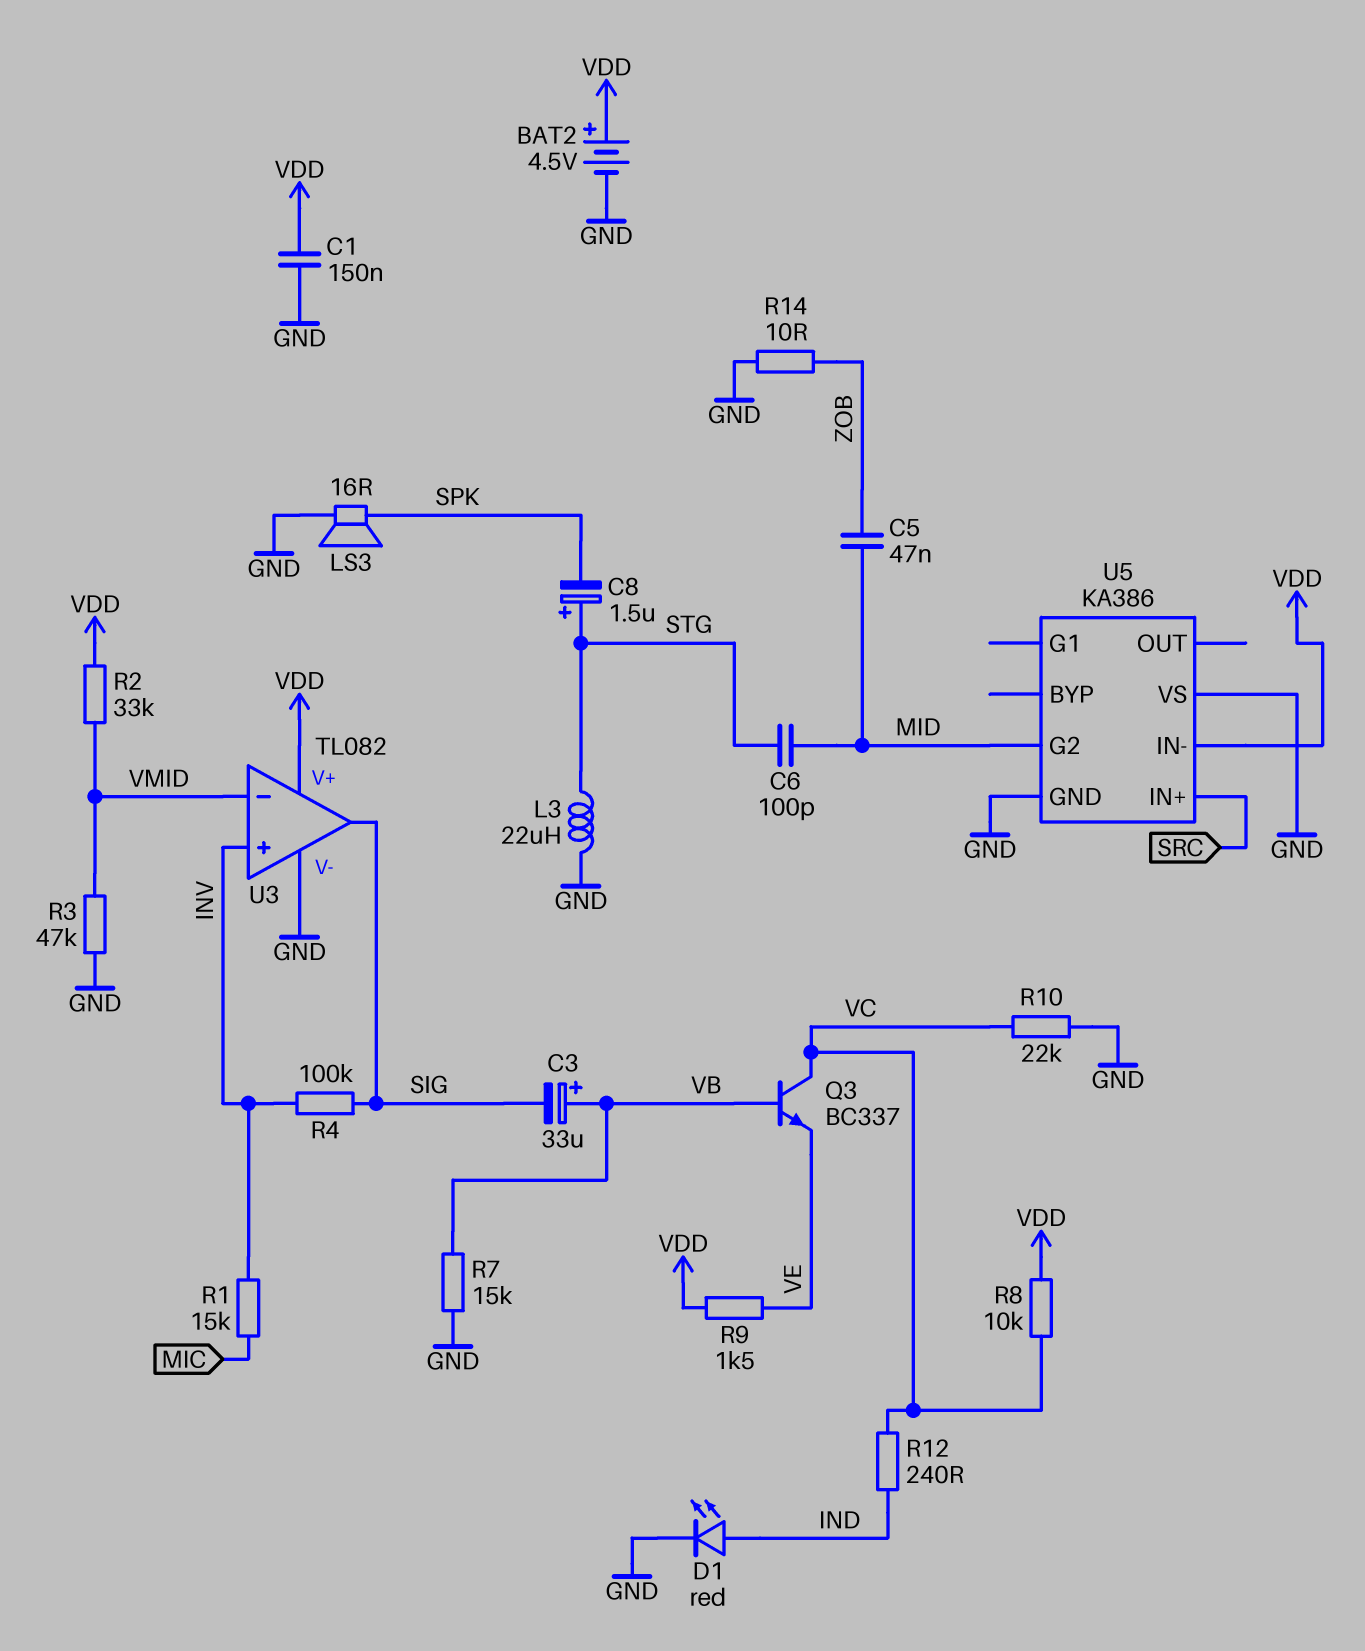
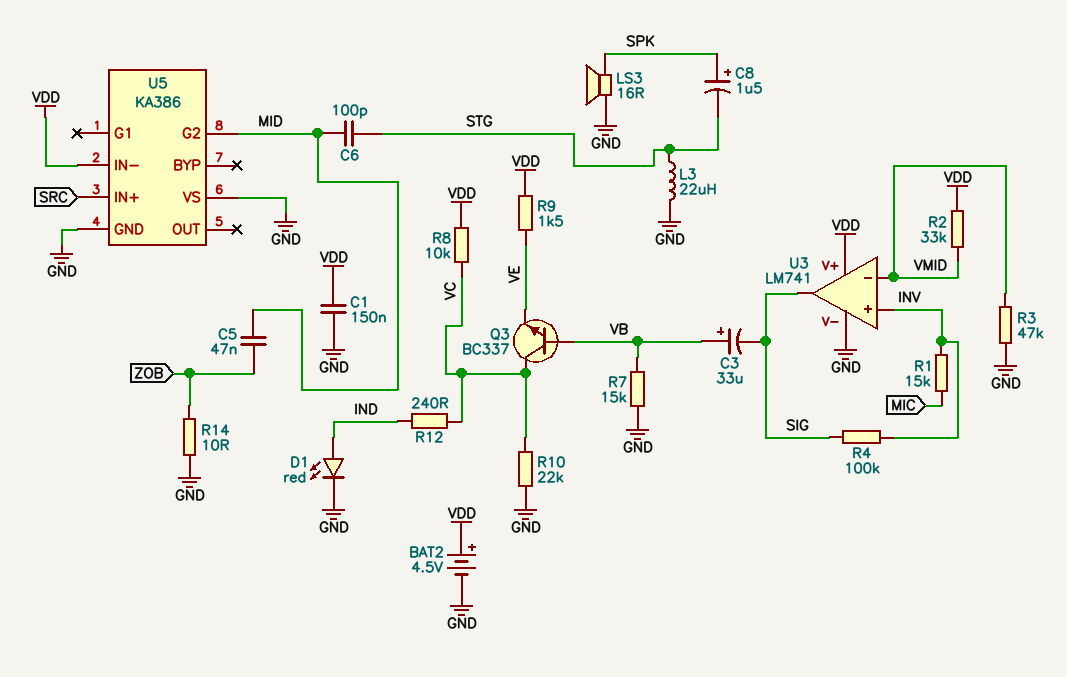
C8: 1.5uF (plus STG, minus SPK) -> 1.5uF (plus SPK, minus STG)
U3: TL082 -> LM741

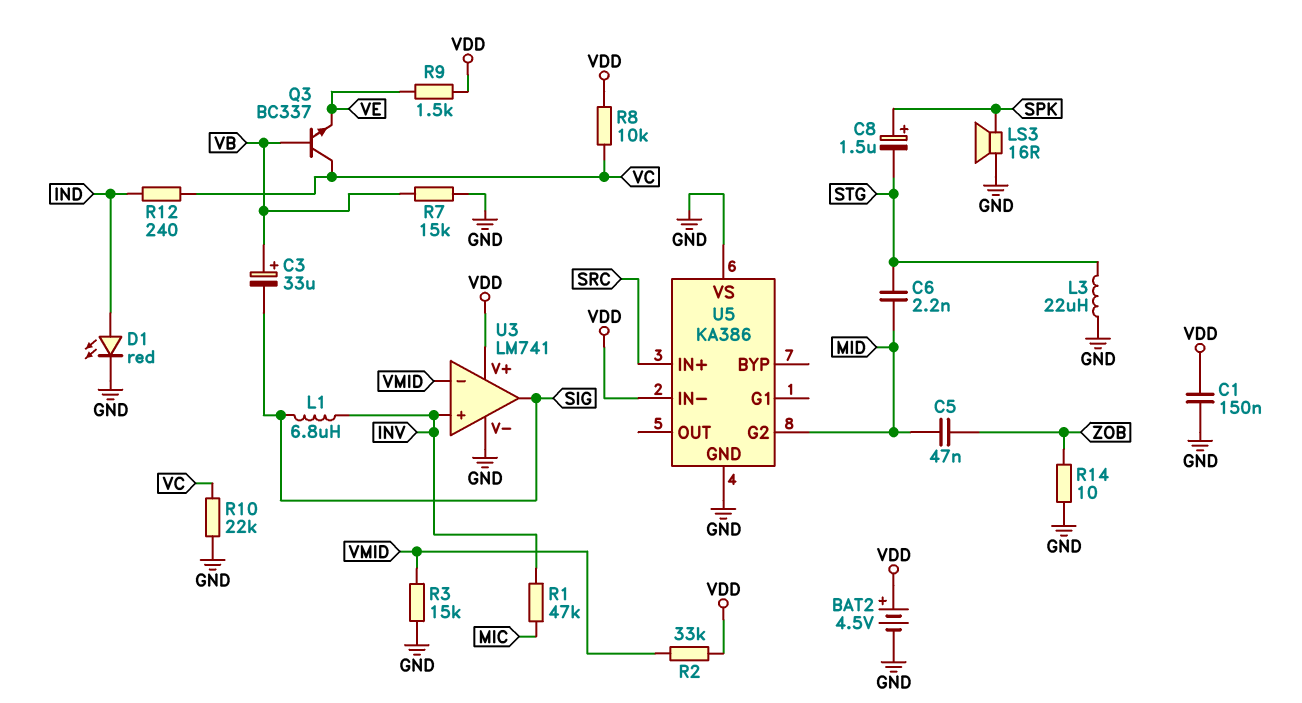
C6: 100pF (MID, STG) -> 2.2nF (MID, STG)
L1: none -> 6.8uH (INV, SIG)
R1: 15k (INV, MIC) -> 47k (INV, MIC)
R3: 47k (GND, VMID) -> 15k (GND, VMID)
R4: 100k (INV, SIG) -> none

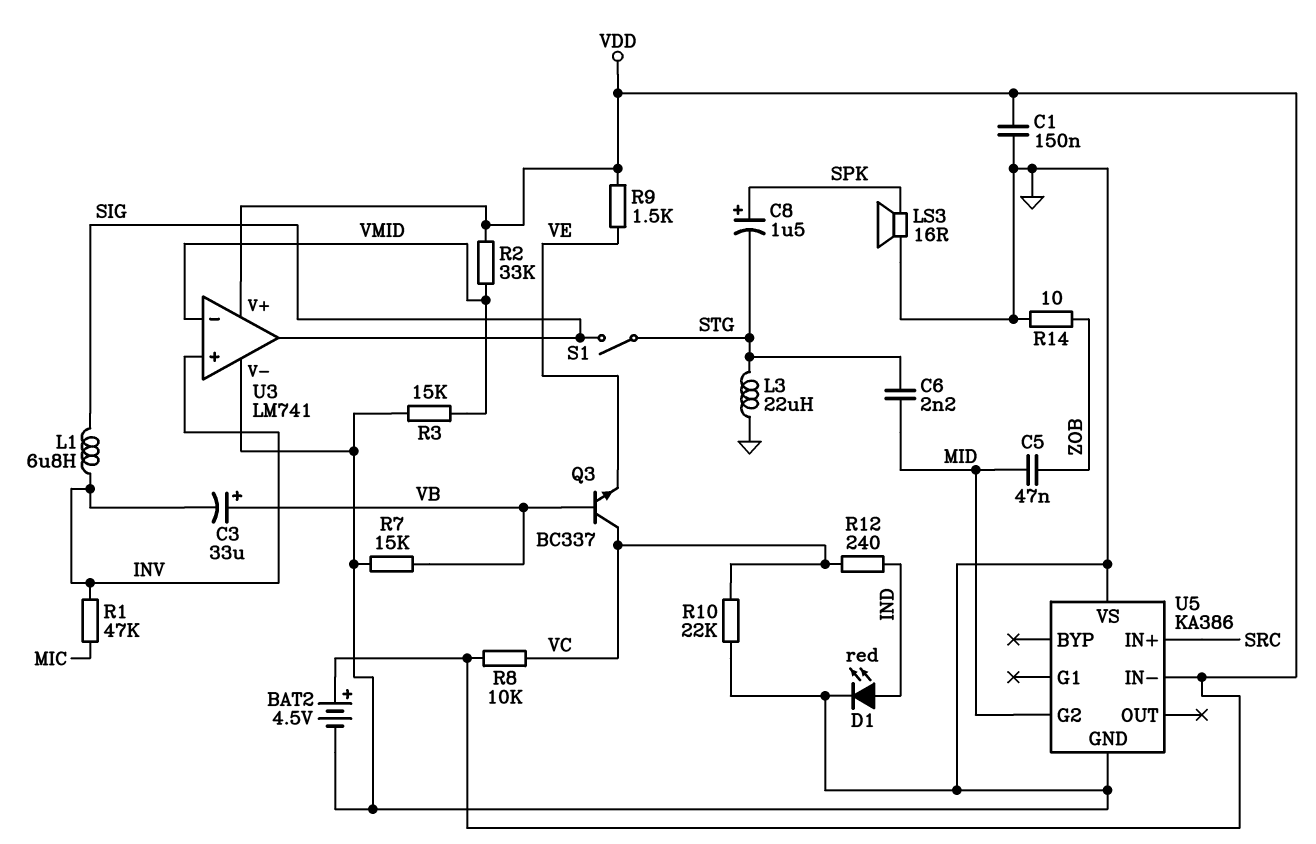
C3: 33uF (plus VB, minus SIG) -> 33uF (plus VB, minus INV)
S1: none -> switch (SIG, STG)

